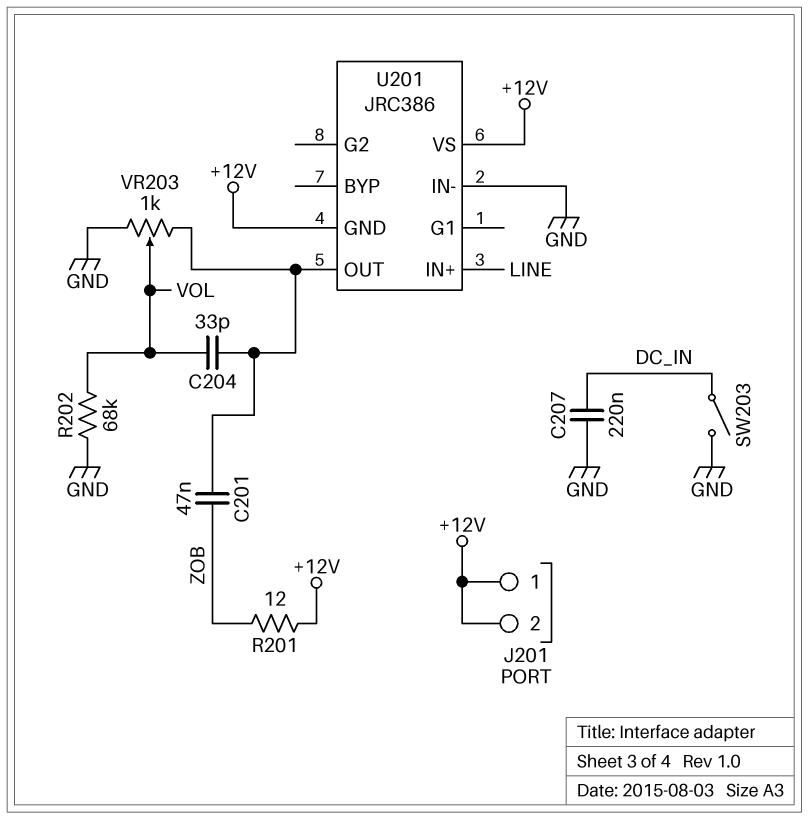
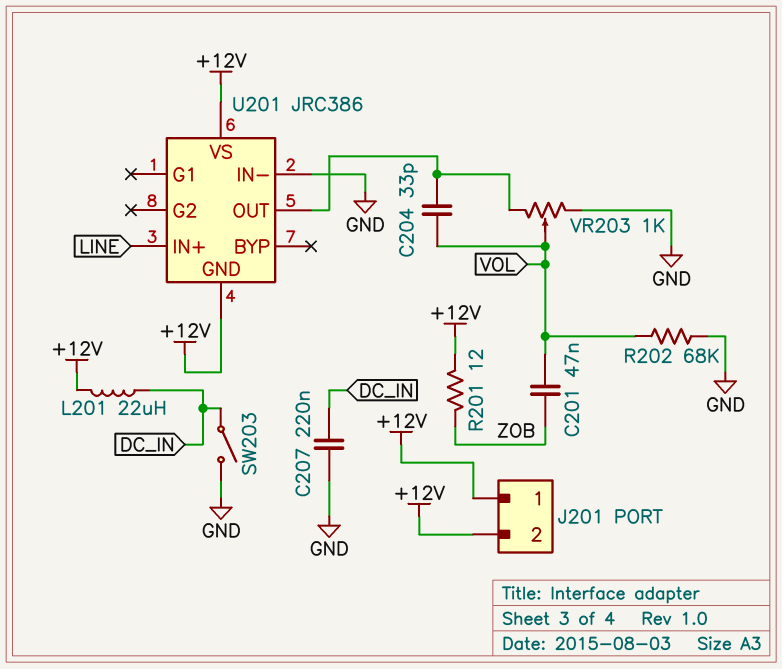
C201: 47nF (U201/OUT, ZOB) -> 47nF (VOL, ZOB)
L201: none -> 22uH (+12V, DC_IN)

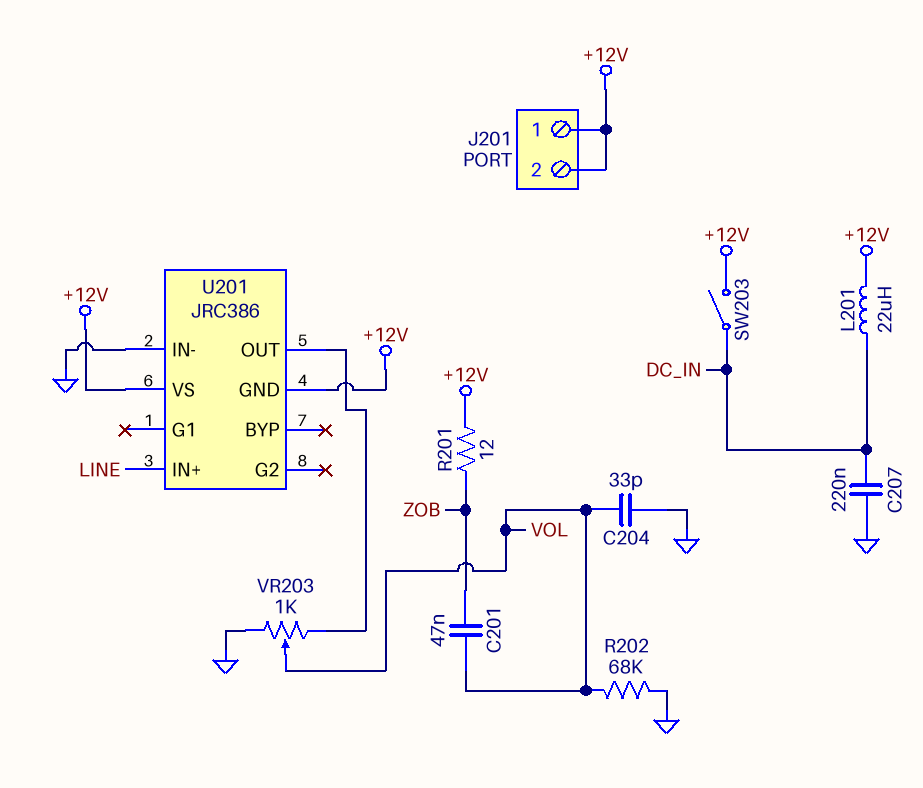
C204: 33pF (U201/OUT, VOL) -> 33pF (GND, VOL)
SW203: switch (DC_IN, GND) -> switch (+12V, DC_IN)

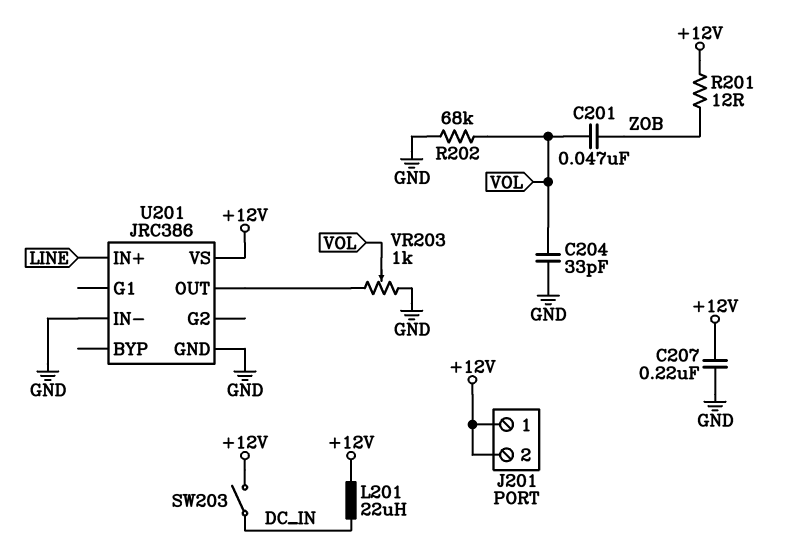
C207: 220nF (DC_IN, GND) -> 220nF (+12V, GND)
U201 pin GND: +12V -> GND

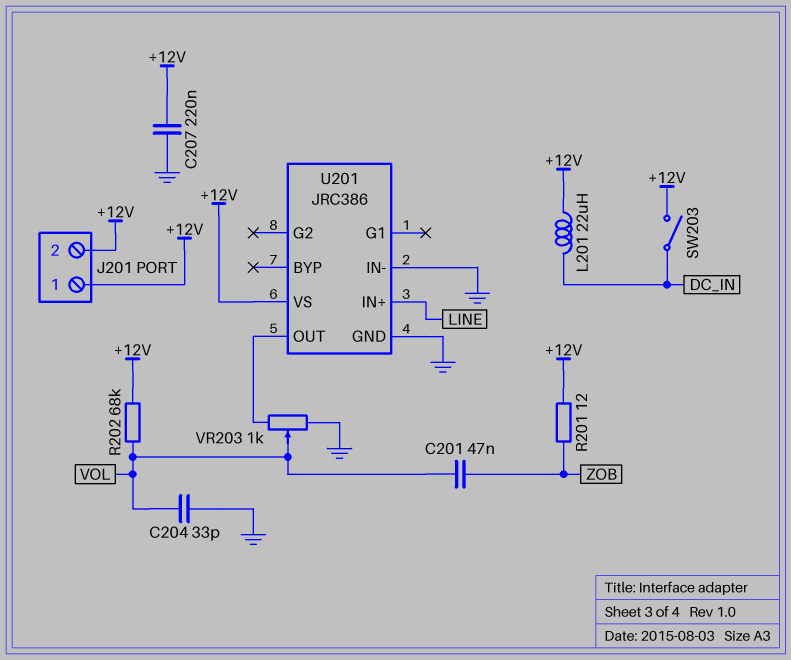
R202: 68k (GND, VOL) -> 68k (+12V, VOL)

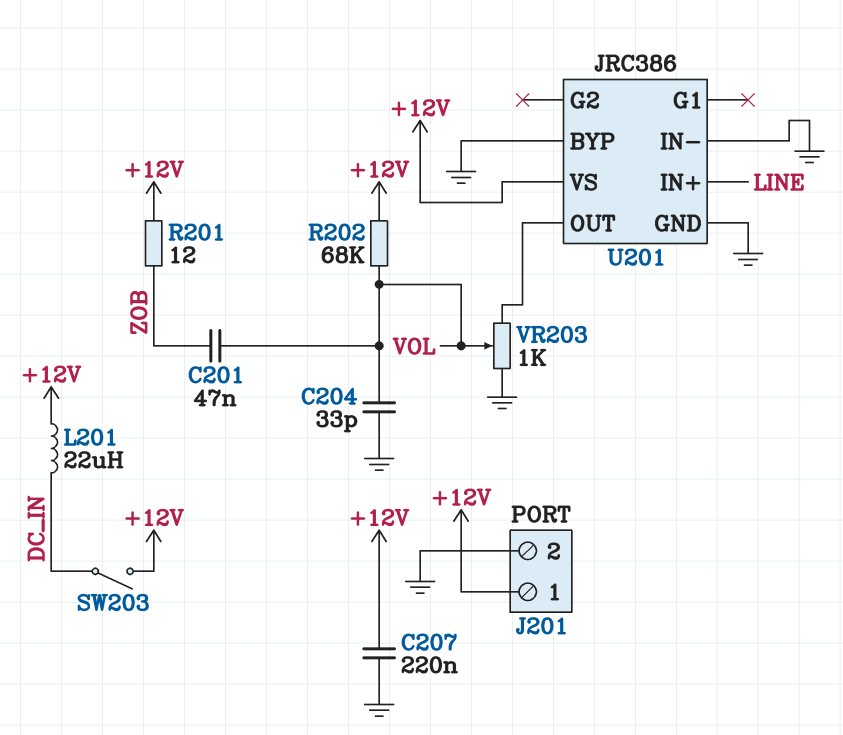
J201 pin 2: +12V -> GND
U201 pin BYP: none -> GND

